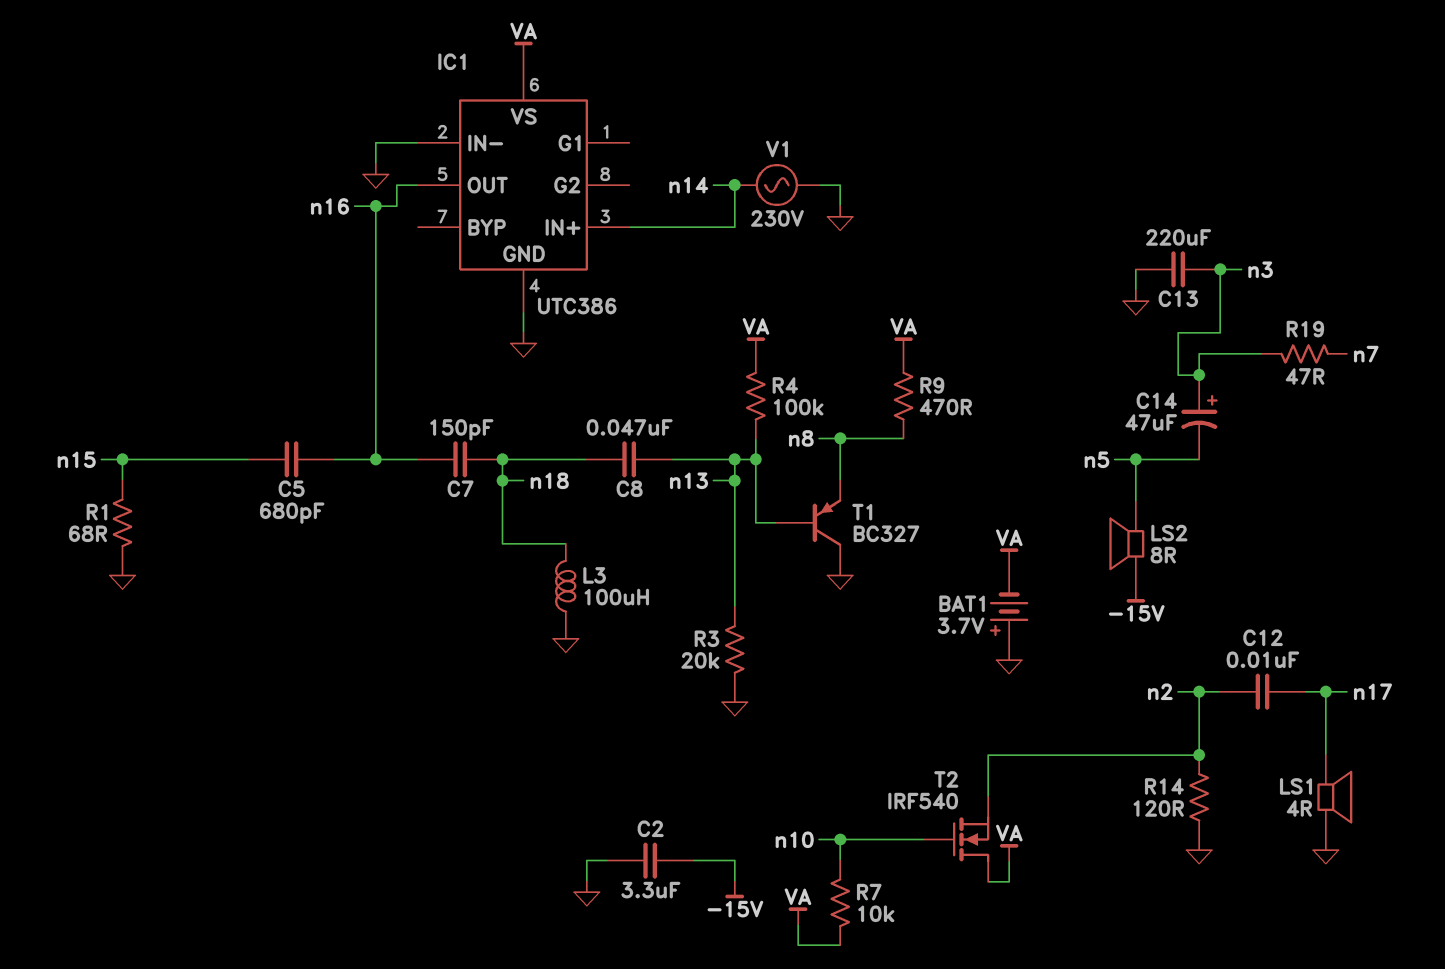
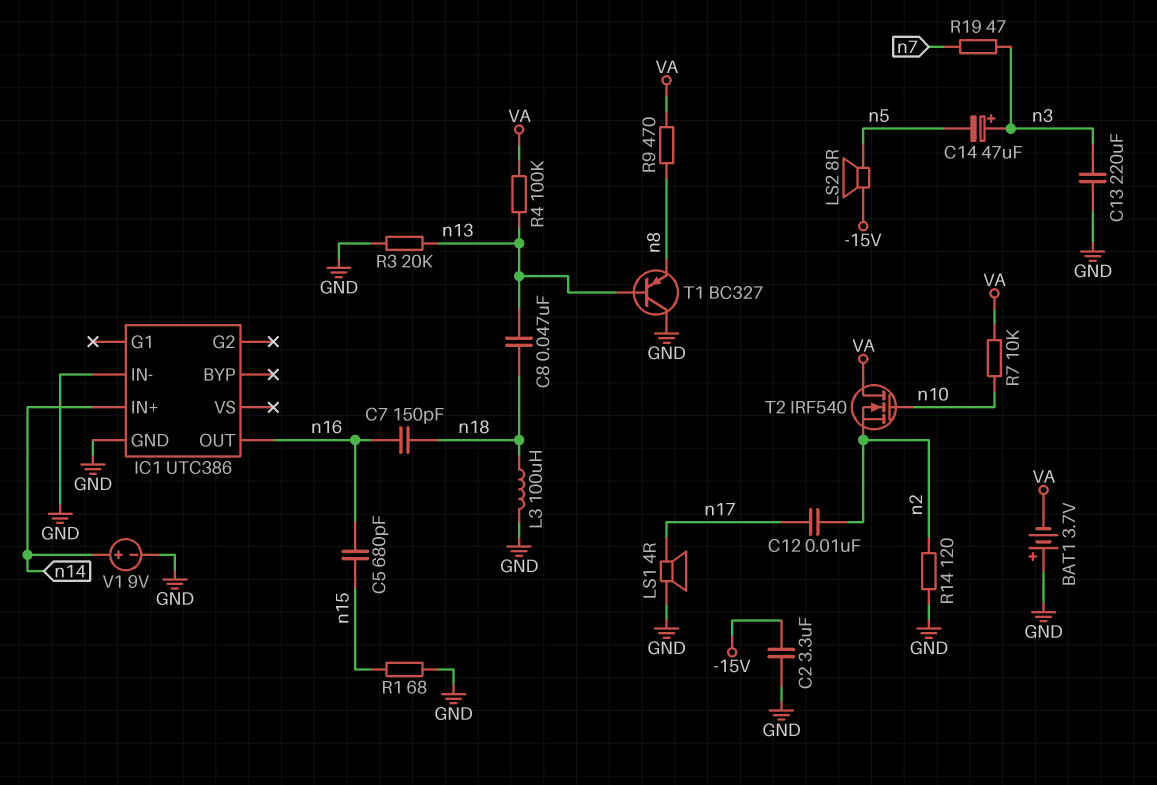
IC1 pin VS: VA -> none
V1: AC 230V (GND, n14) -> 9V (plus n14, minus GND)

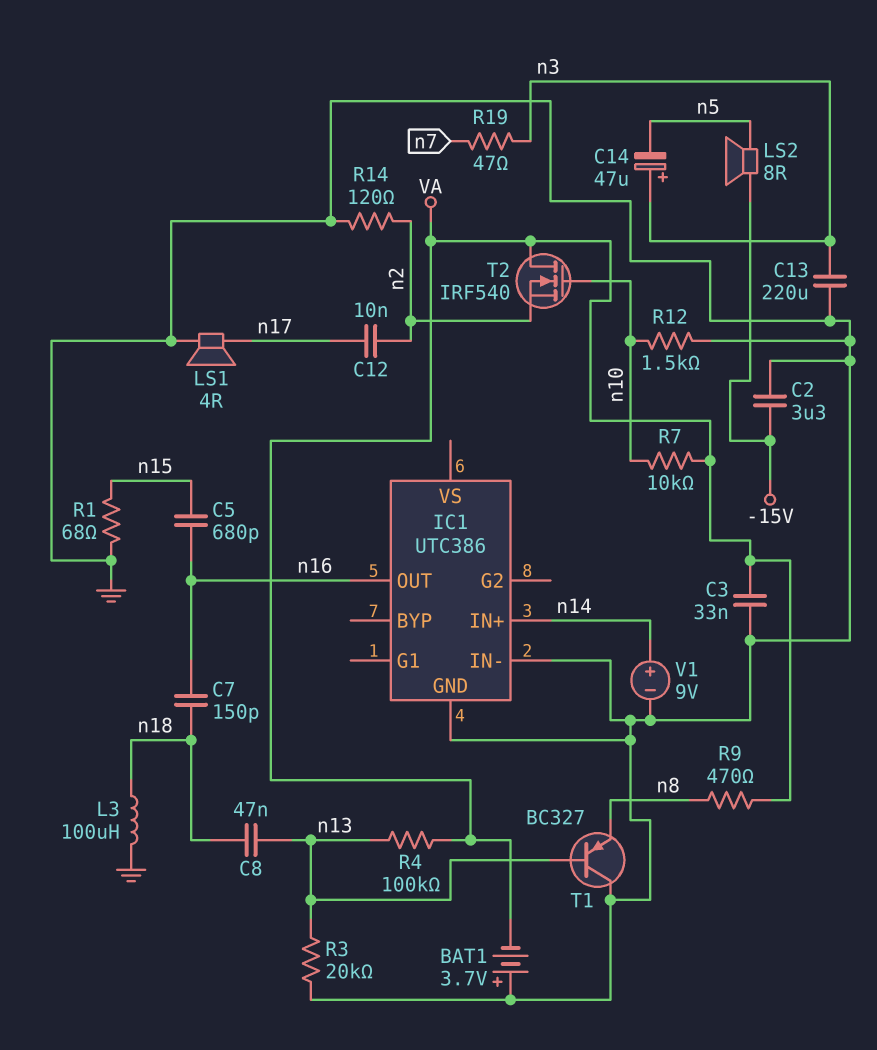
C3: none -> 33nF (GND, VA)
R12: none -> 1.5k (GND, n10)

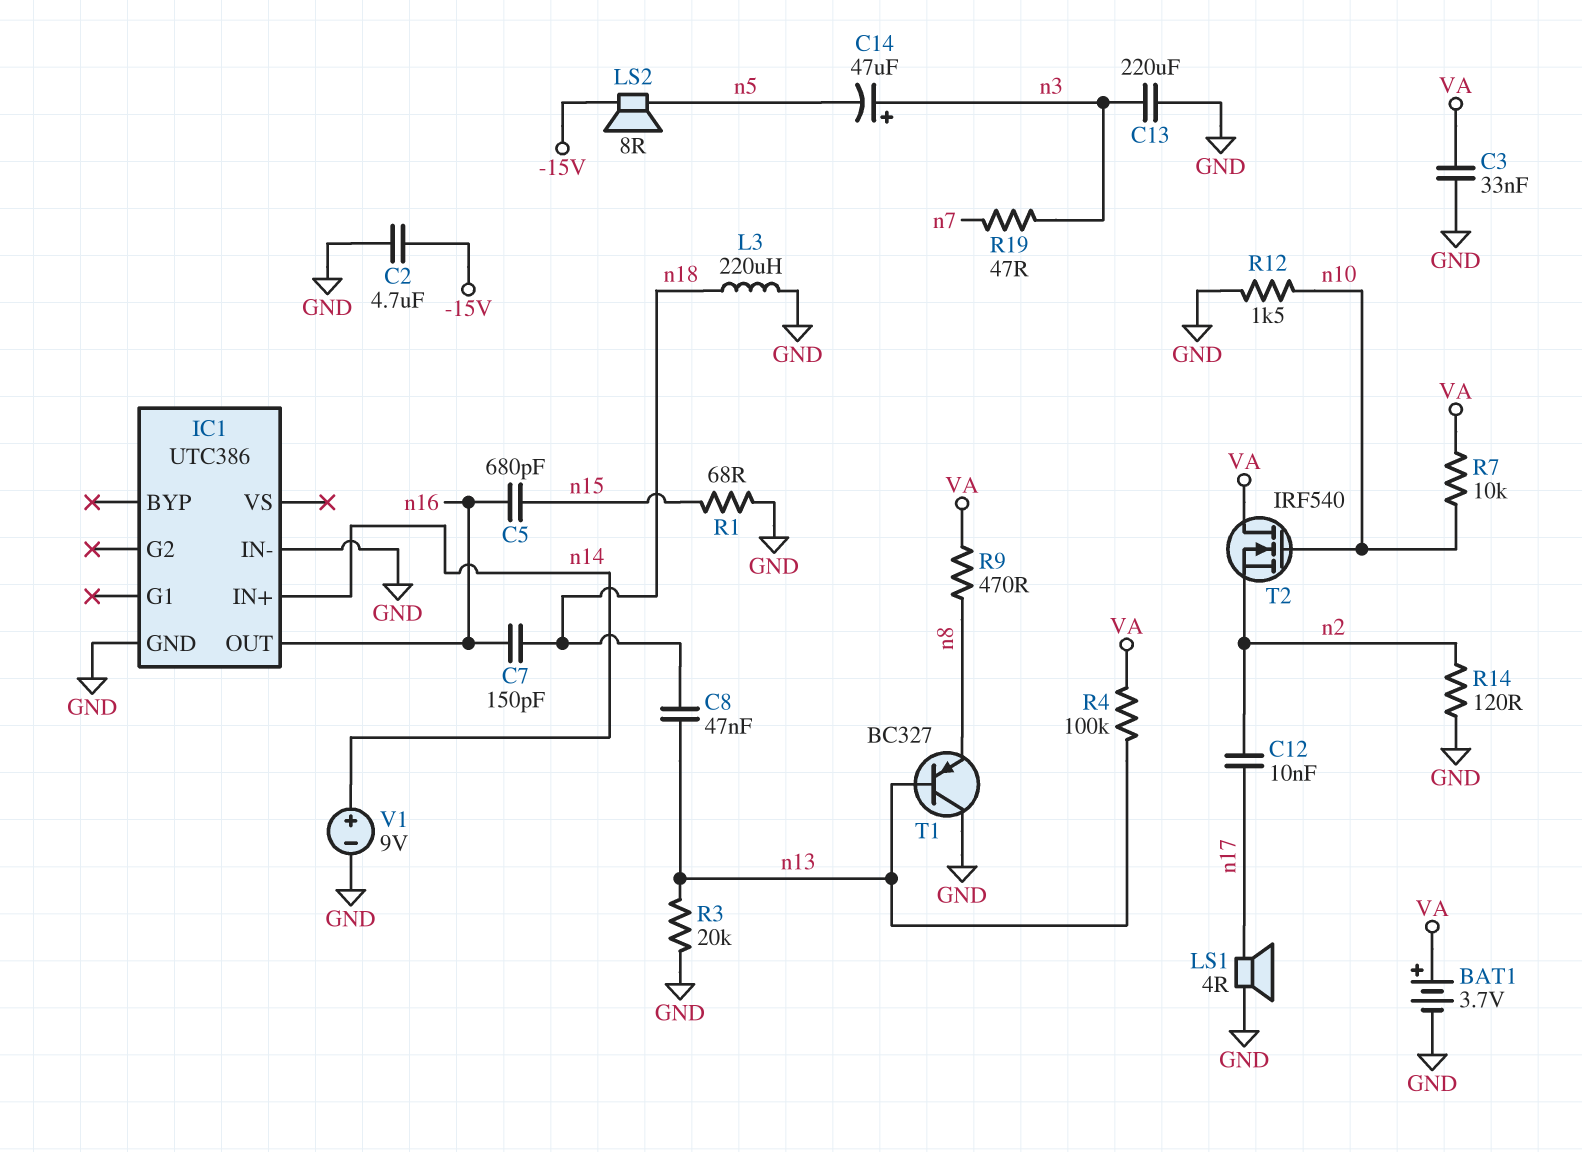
BAT1: 3.7V (plus GND, minus VA) -> 3.7V (plus VA, minus GND)
C2: 3.3uF (-15V, GND) -> 4.7uF (-15V, GND)
L3: 100uH (GND, n18) -> 220uH (GND, n18)

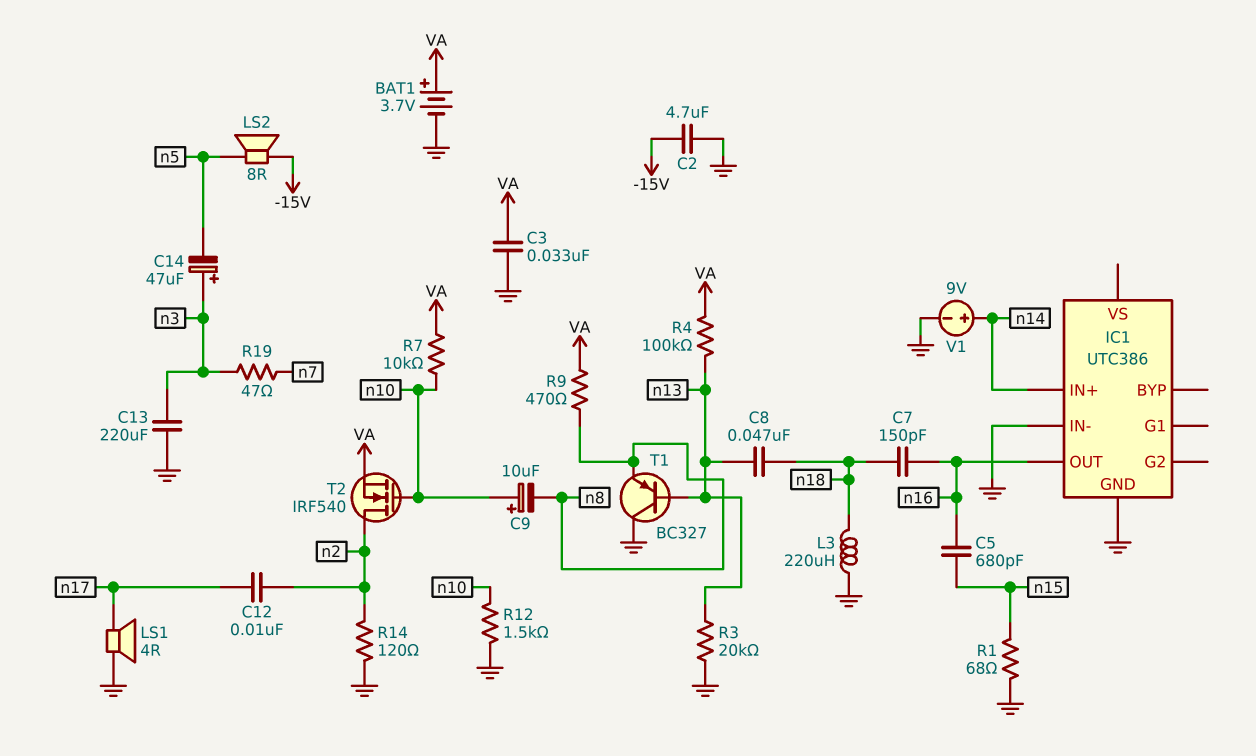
C9: none -> 10uF (plus n10, minus n8)
T2: NMOS IRF540 (G n10, D VA, S n2) -> NMOS IRF540 (G n10, D n2, S VA)

